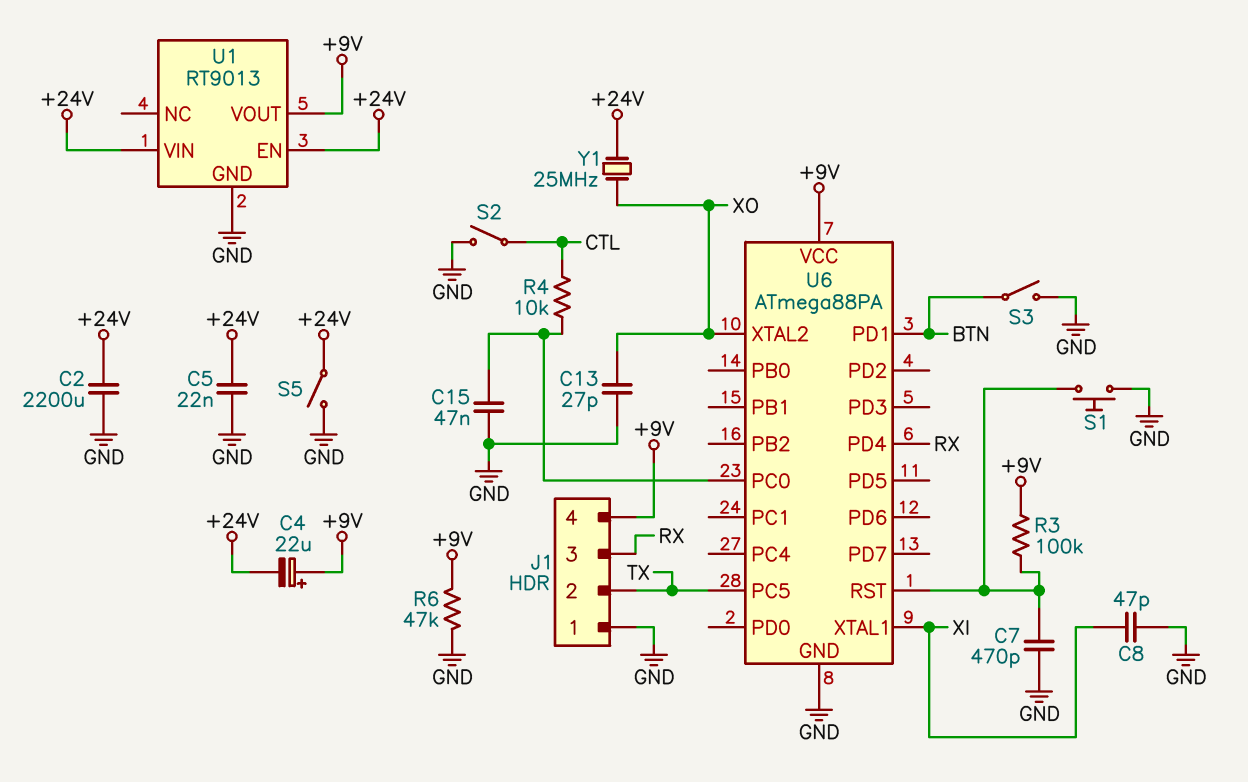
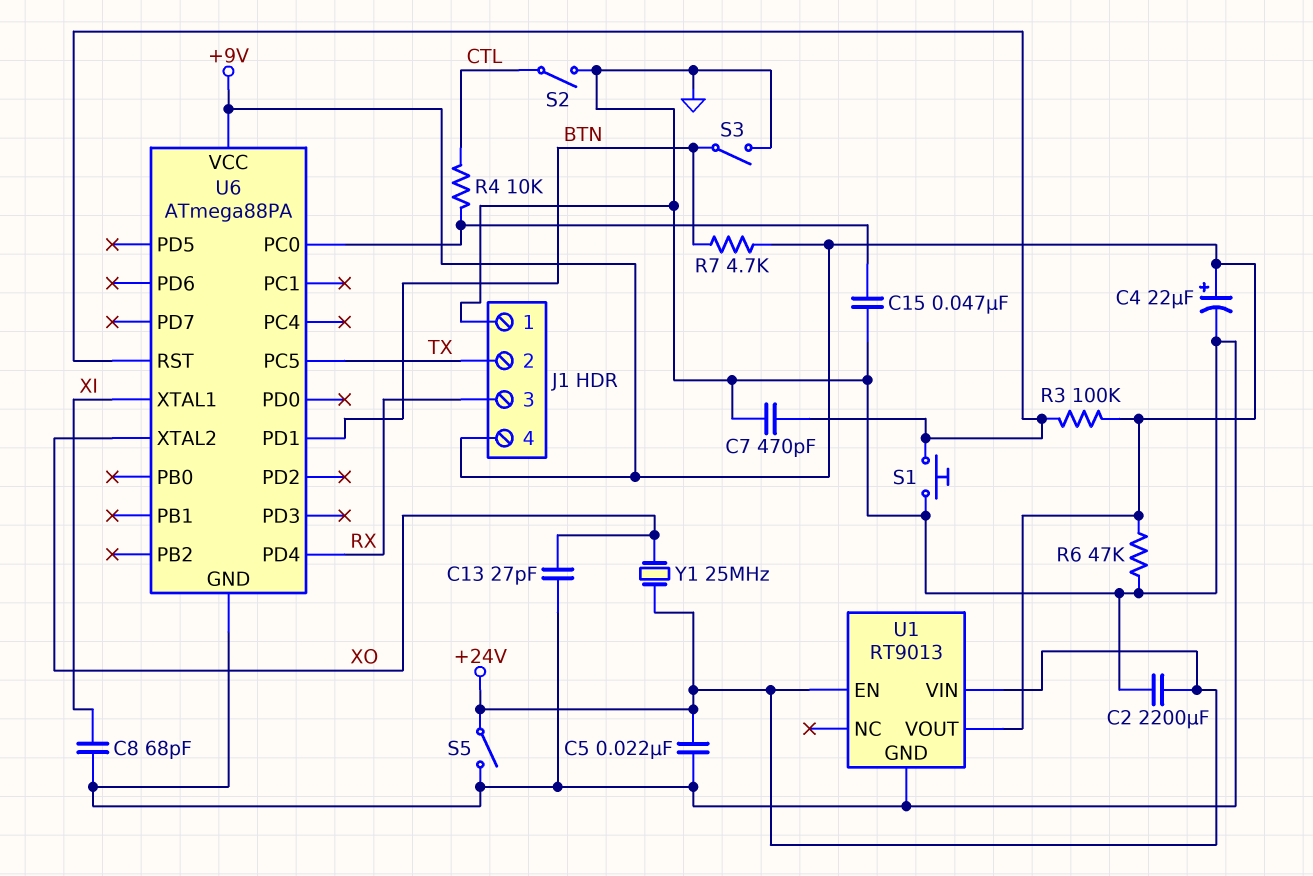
C4: 22uF (plus +9V, minus +24V) -> 22uF (plus +9V, minus GND)
C8: 47pF (GND, XI) -> 68pF (GND, XI)
R7: none -> 4.7k (+9V, BTN)

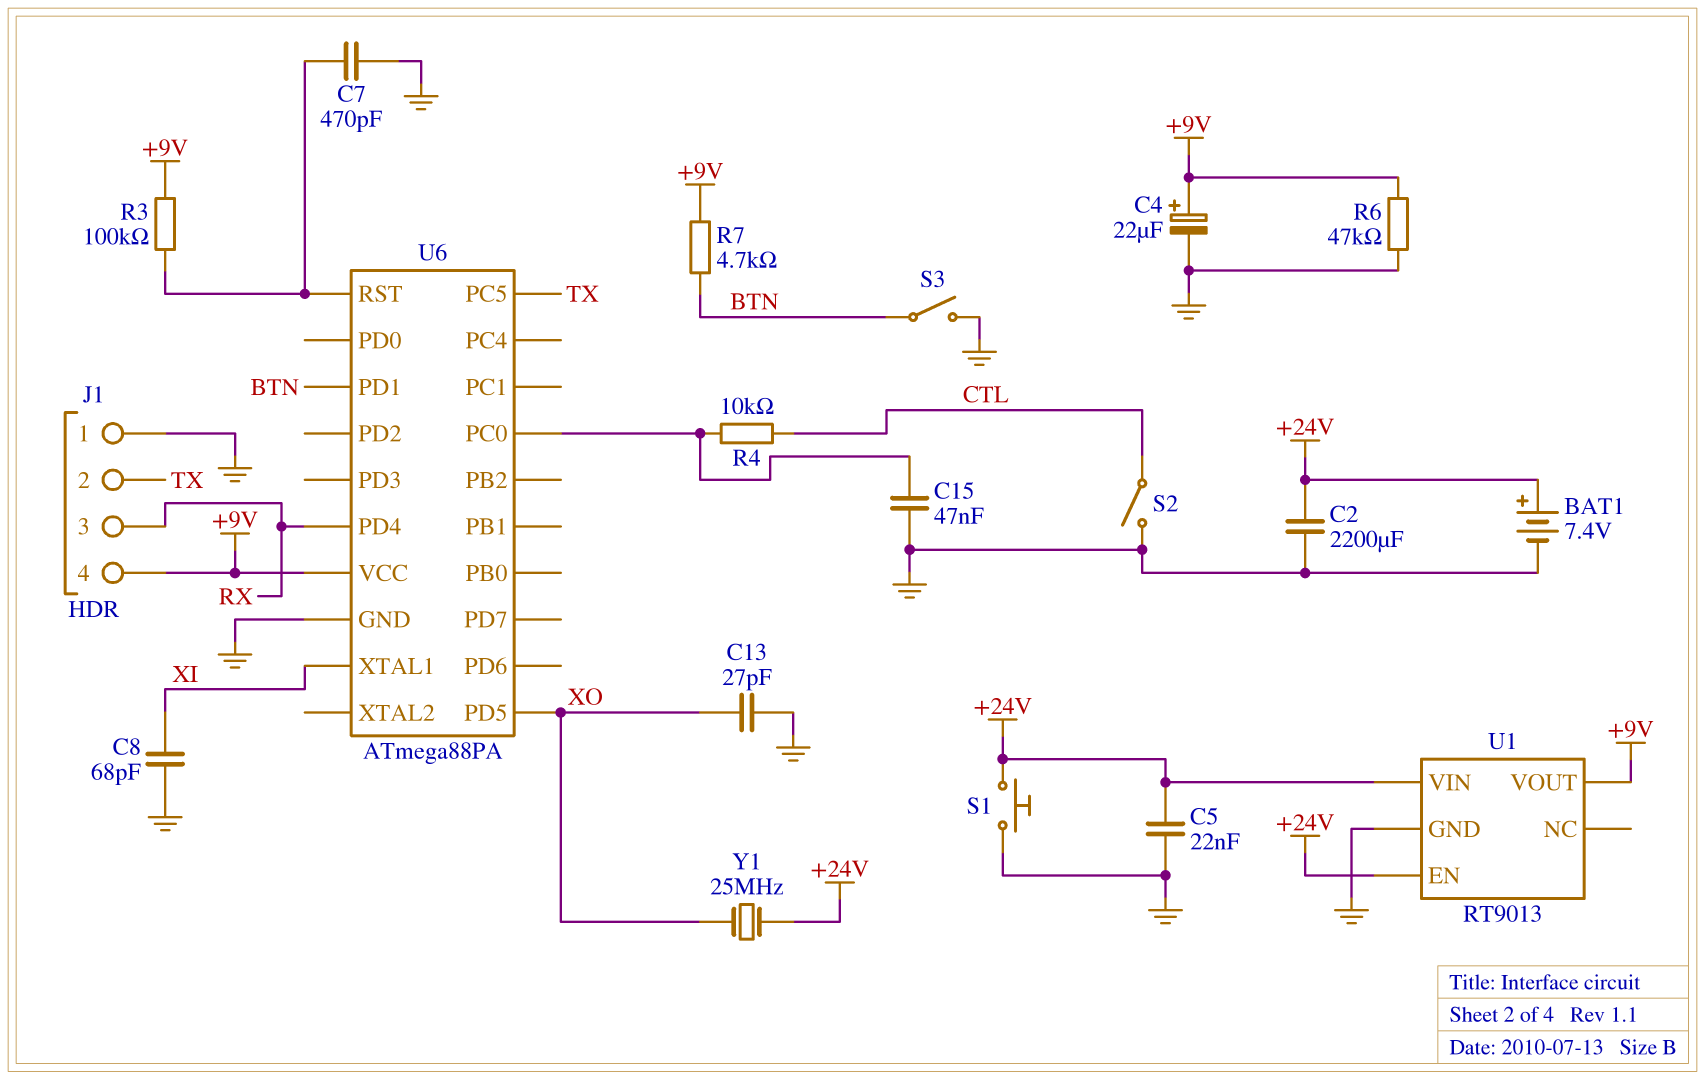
BAT1: none -> 7.4V (plus +24V, minus GND)
S1: button (GND, U6/RST) -> button (+24V, GND)
S5: switch (+24V, GND) -> none
U6 pin PD5: none -> XO
U6 pin XTAL2: XO -> none

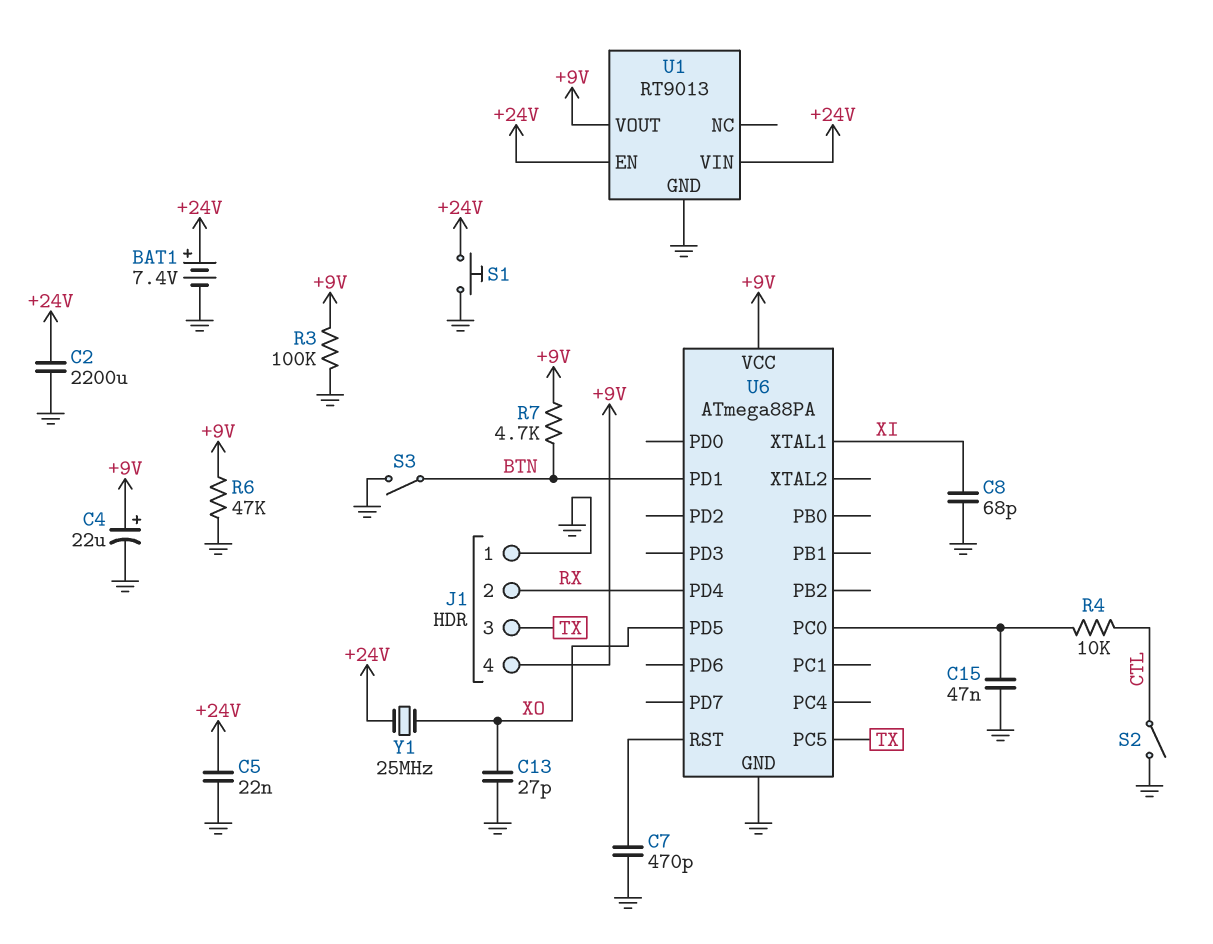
J1 pin 2: TX -> RX
J1 pin 3: RX -> TX
R3: 100k (+9V, U6/RST) -> 100k (+9V, GND)

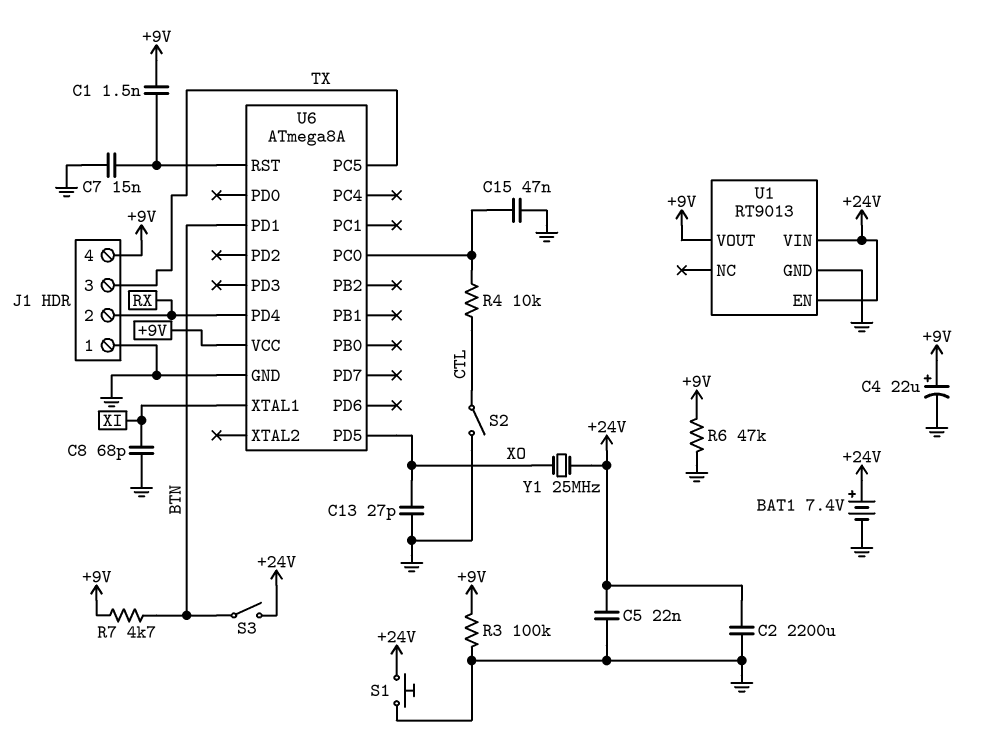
C1: none -> 1.5nF (+9V, U6/RST)
C7: 470pF (GND, U6/RST) -> 15nF (GND, U6/RST)
S3: switch (BTN, GND) -> switch (+24V, BTN)
U6: ATmega88PA -> ATmega8A

